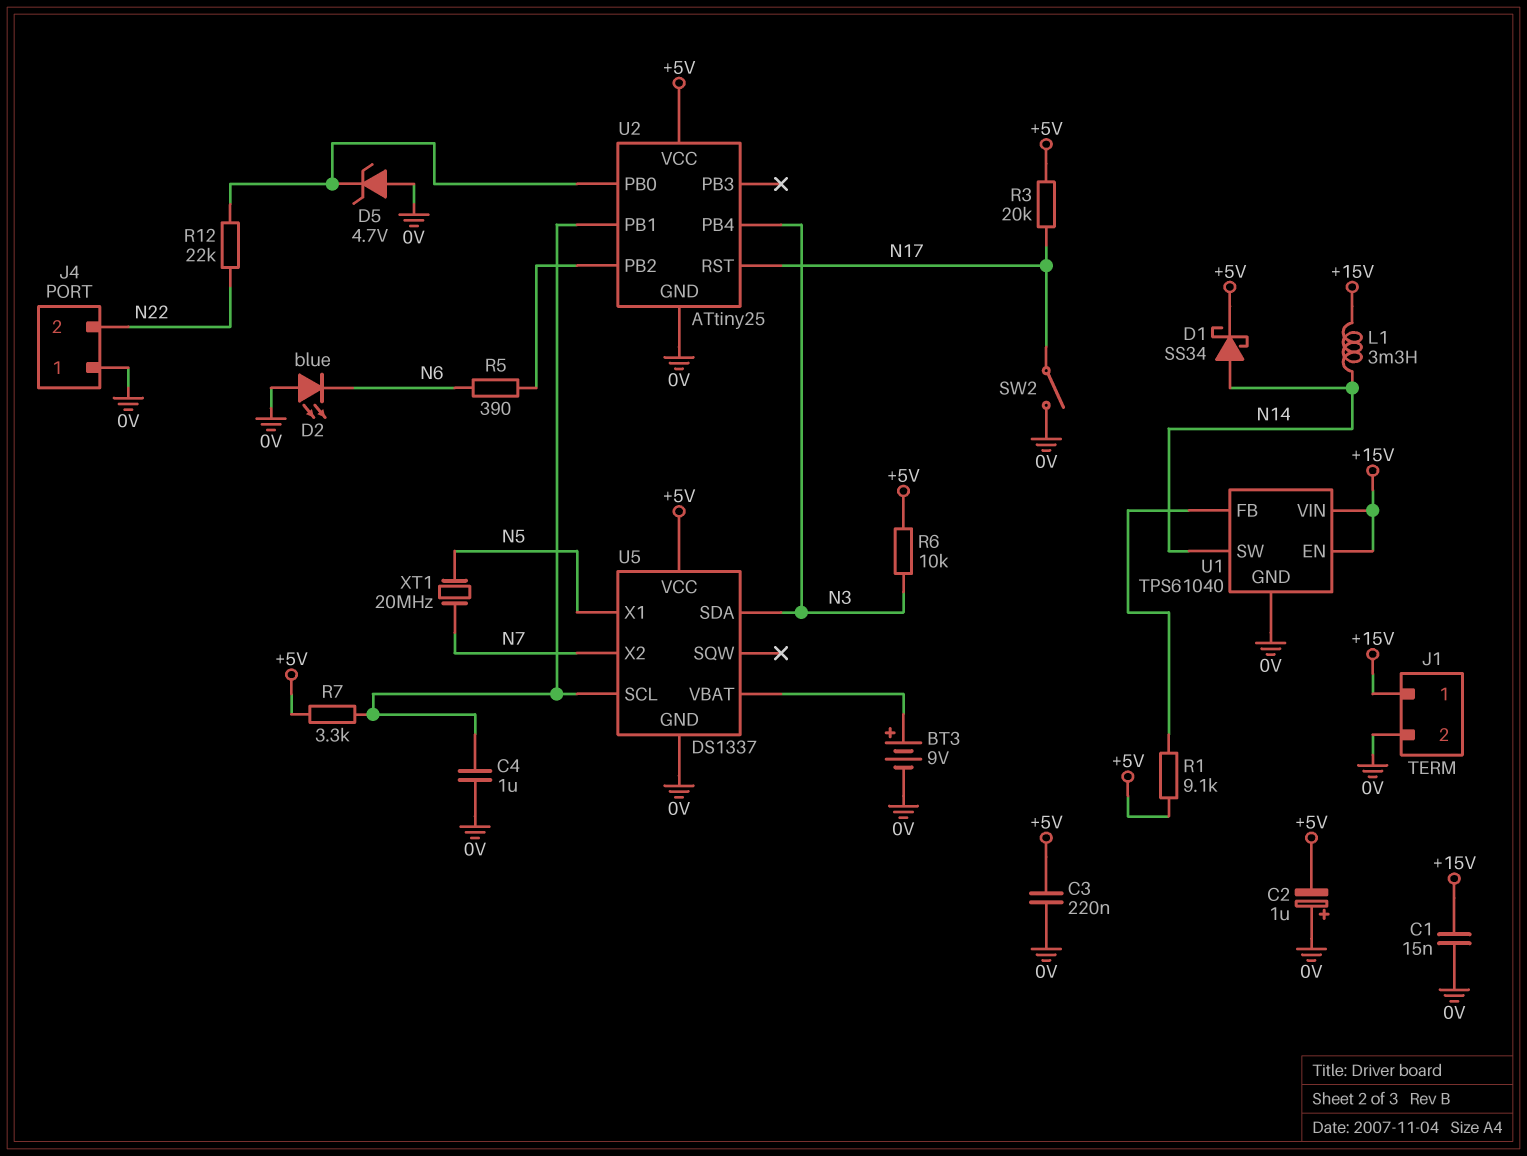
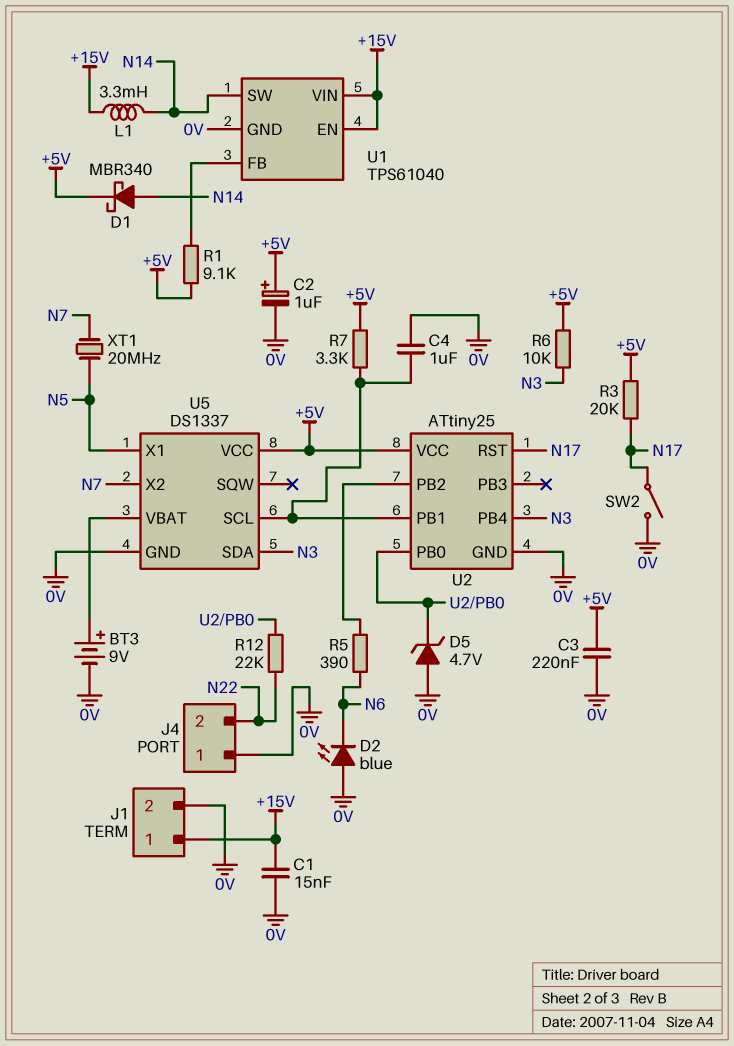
C2: 1uF (plus 0V, minus +5V) -> 1uF (plus +5V, minus 0V)
D1: schottky SS34 (A N14, K +5V) -> schottky MBR340 (A N14, K +5V)

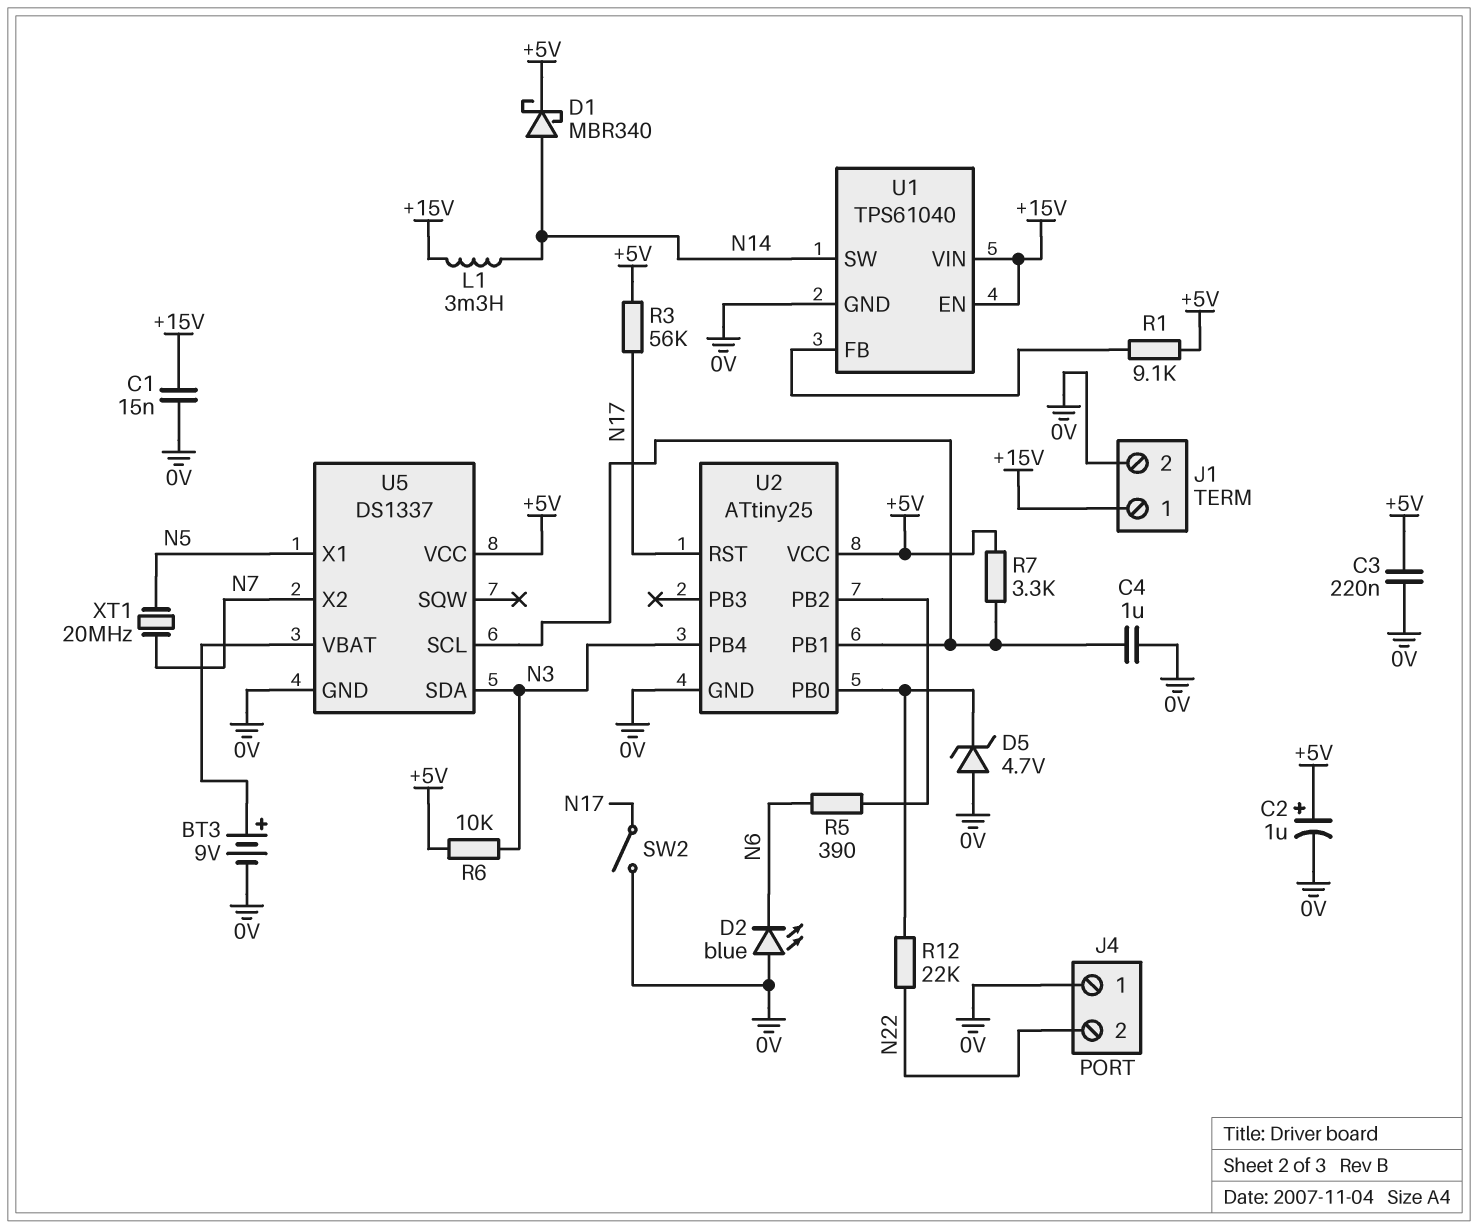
R3: 20k (+5V, N17) -> 56k (+5V, N17)

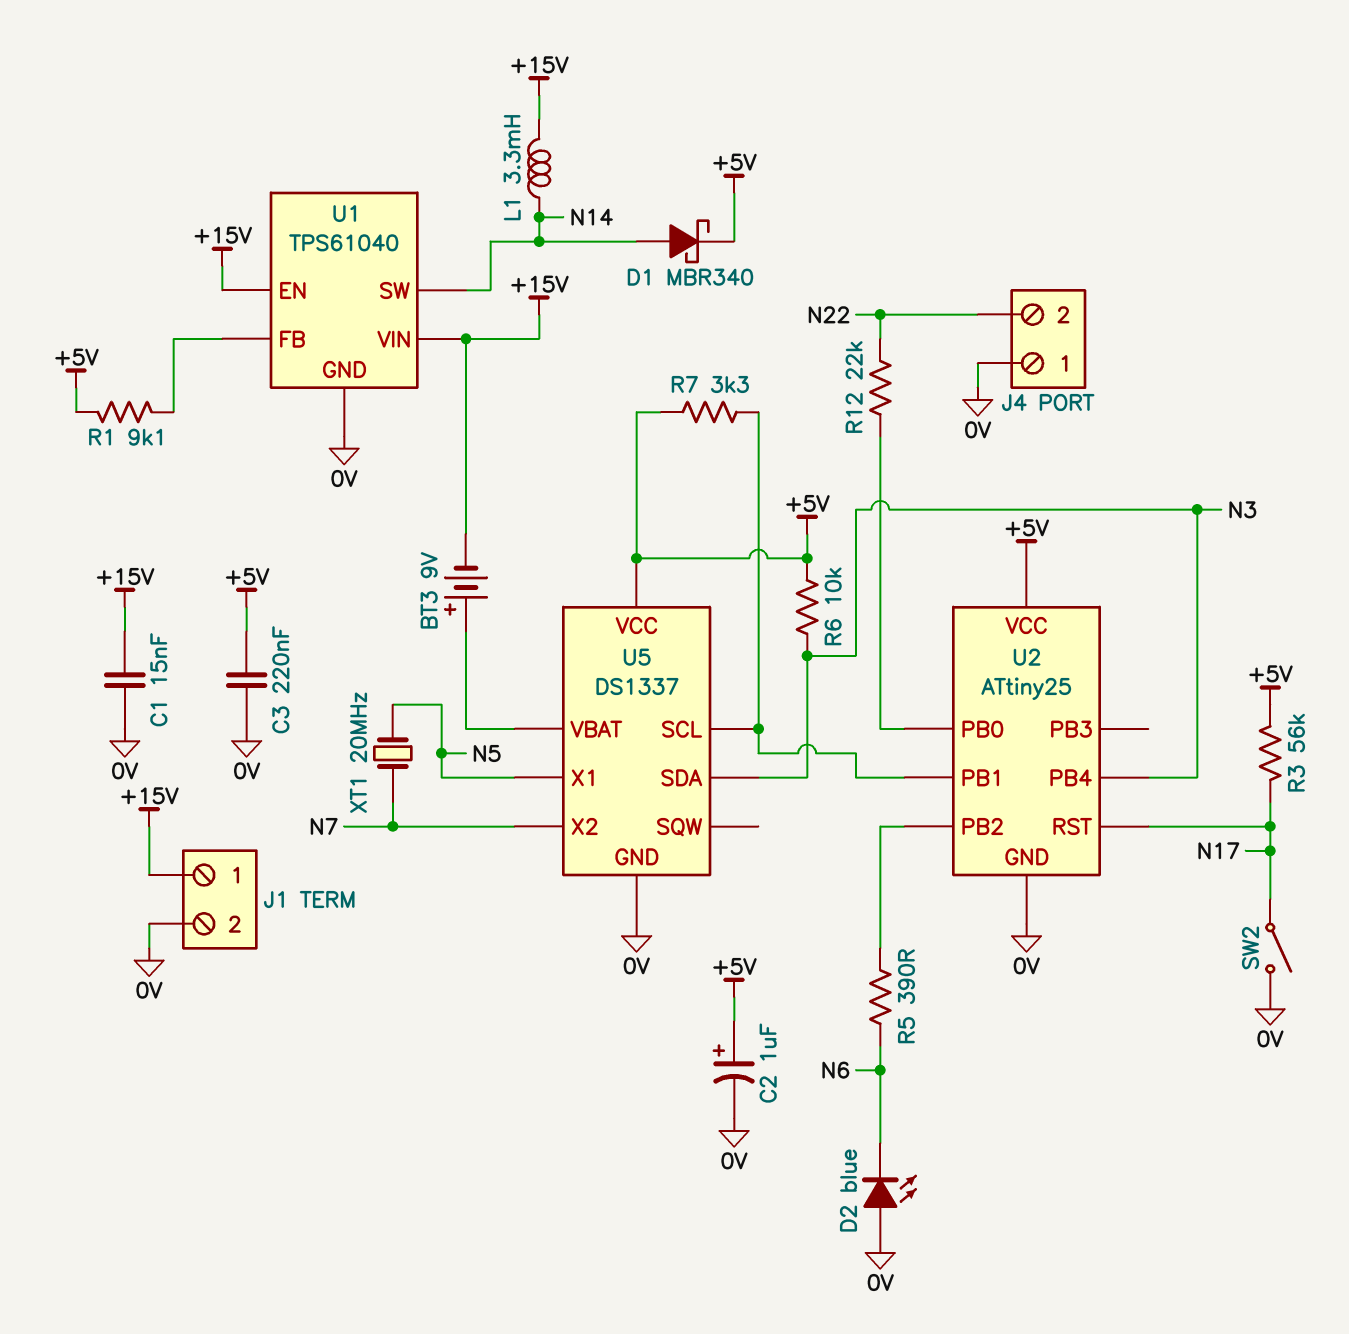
BT3: 9V (plus U5/VBAT, minus 0V) -> 9V (plus U5/VBAT, minus +15V)
C4: 1uF (0V, U2/PB1) -> none
D5: zener 4.7V (A 0V, K U2/PB0) -> none

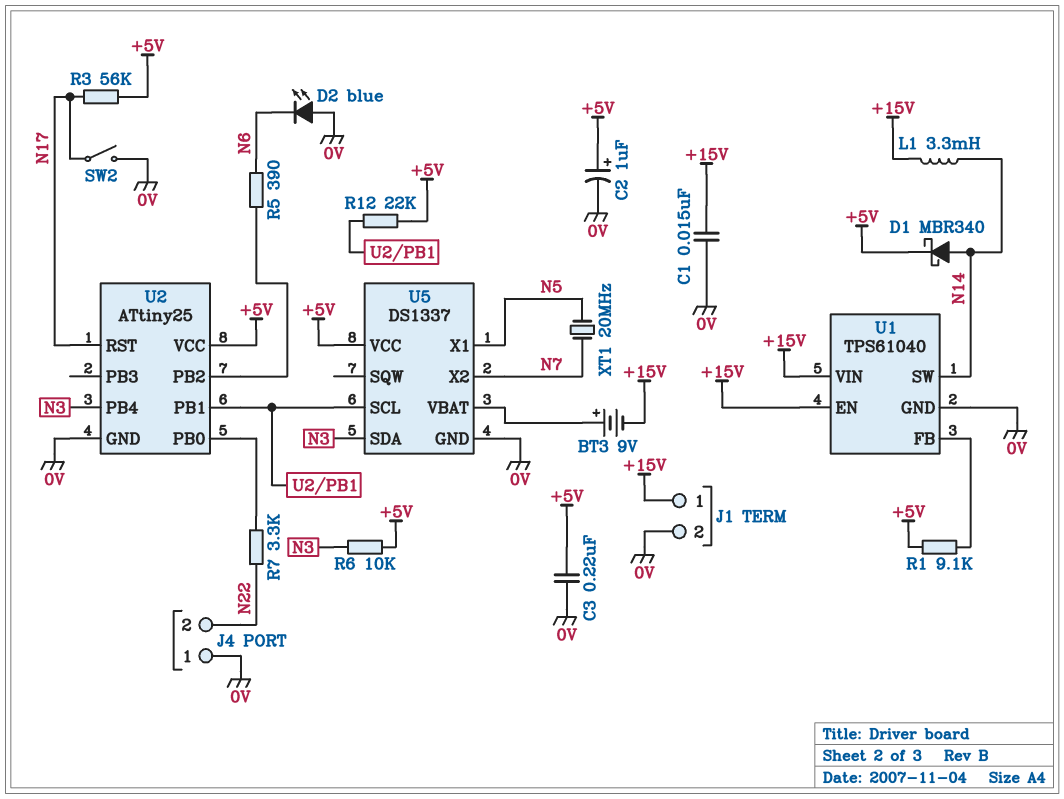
R7: 3.3k (+5V, U2/PB1) -> 3.3k (N22, U2/PB0)
R12: 22k (N22, U2/PB0) -> 22k (+5V, U2/PB1)

